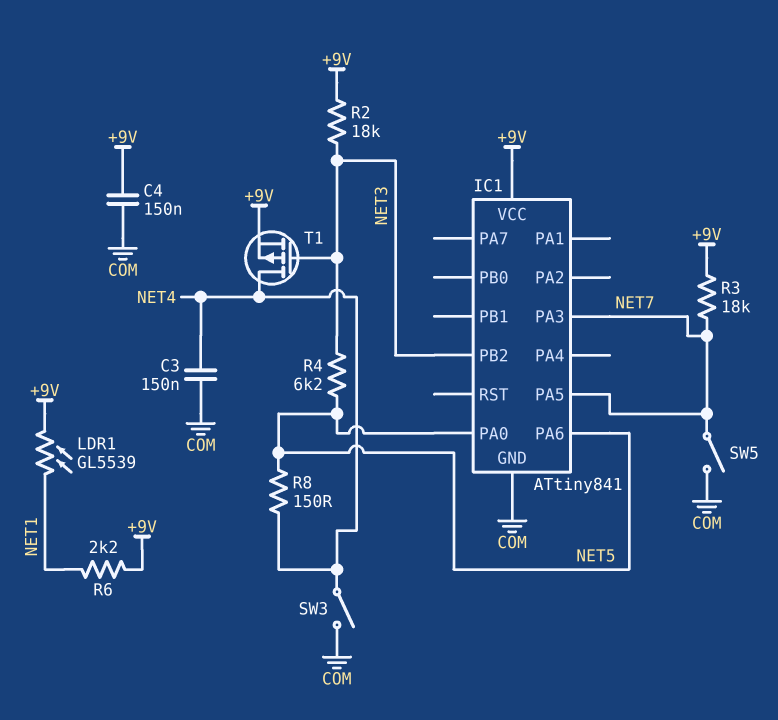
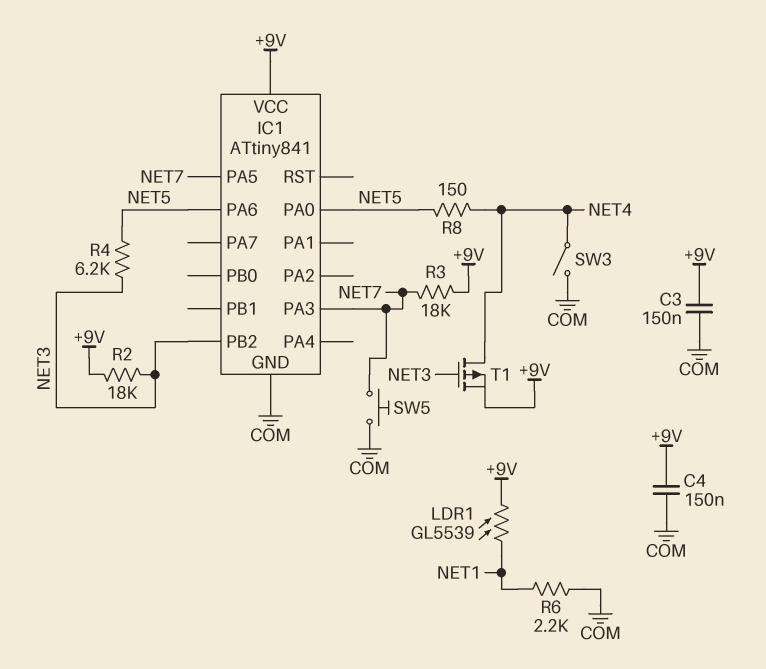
C3: 150nF (COM, NET4) -> 150nF (+9V, COM)
R6: 2.2k (+9V, NET1) -> 2.2k (COM, NET1)
SW5: switch (COM, NET7) -> button (COM, NET7)

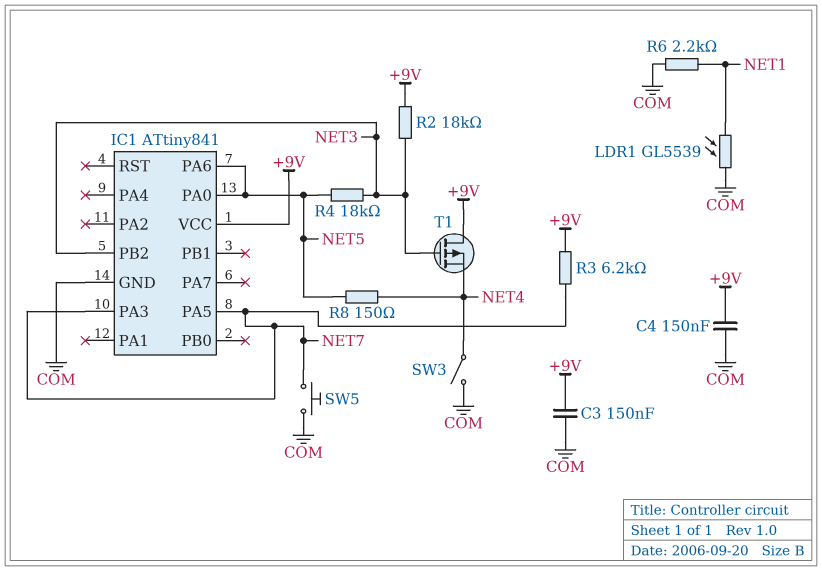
LDR1: GL5539 (+9V, NET1) -> GL5539 (COM, NET1)
R3: 18k (+9V, NET7) -> 6.2k (+9V, NET7)
R4: 6.2k (NET3, NET5) -> 18k (NET3, NET5)
T1: PMOS (G NET3, D NET4, S +9V) -> PMOS (G NET3, D +9V, S NET4)

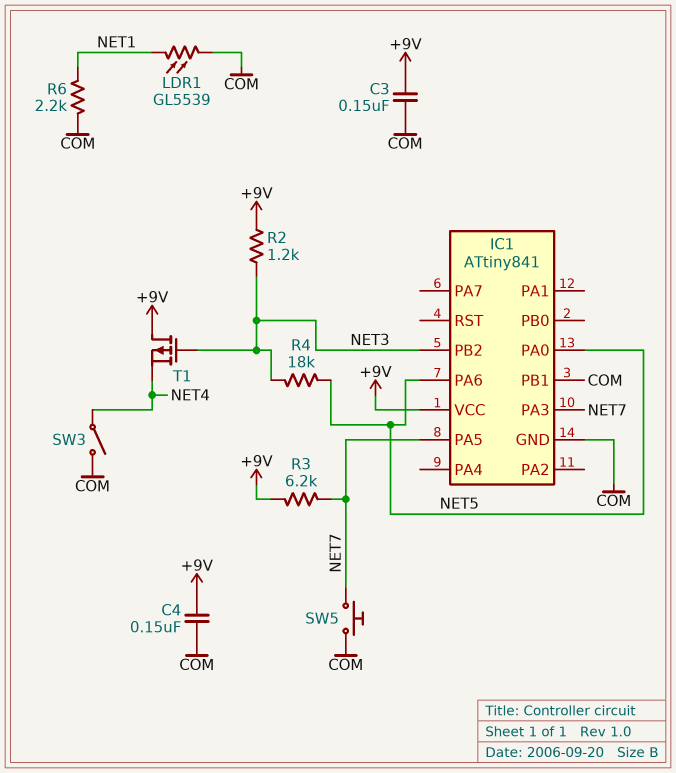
IC1 pin PB1: none -> COM
R2: 18k (+9V, NET3) -> 1.2k (+9V, NET3)
R8: 150 (NET4, NET5) -> none

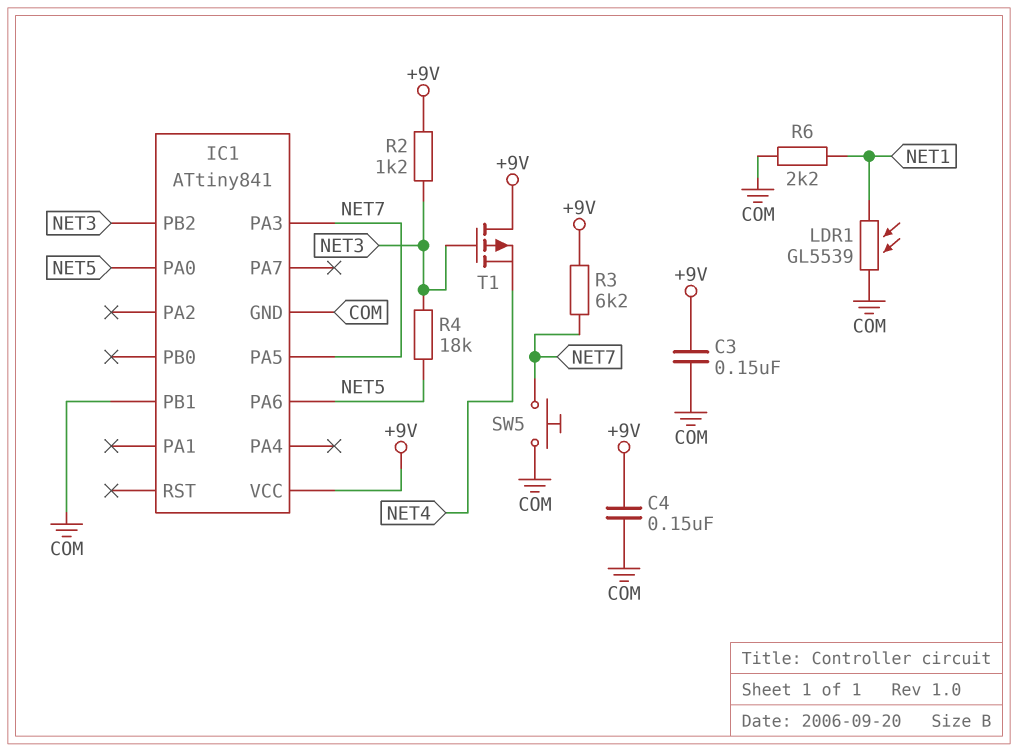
SW3: switch (COM, NET4) -> none

